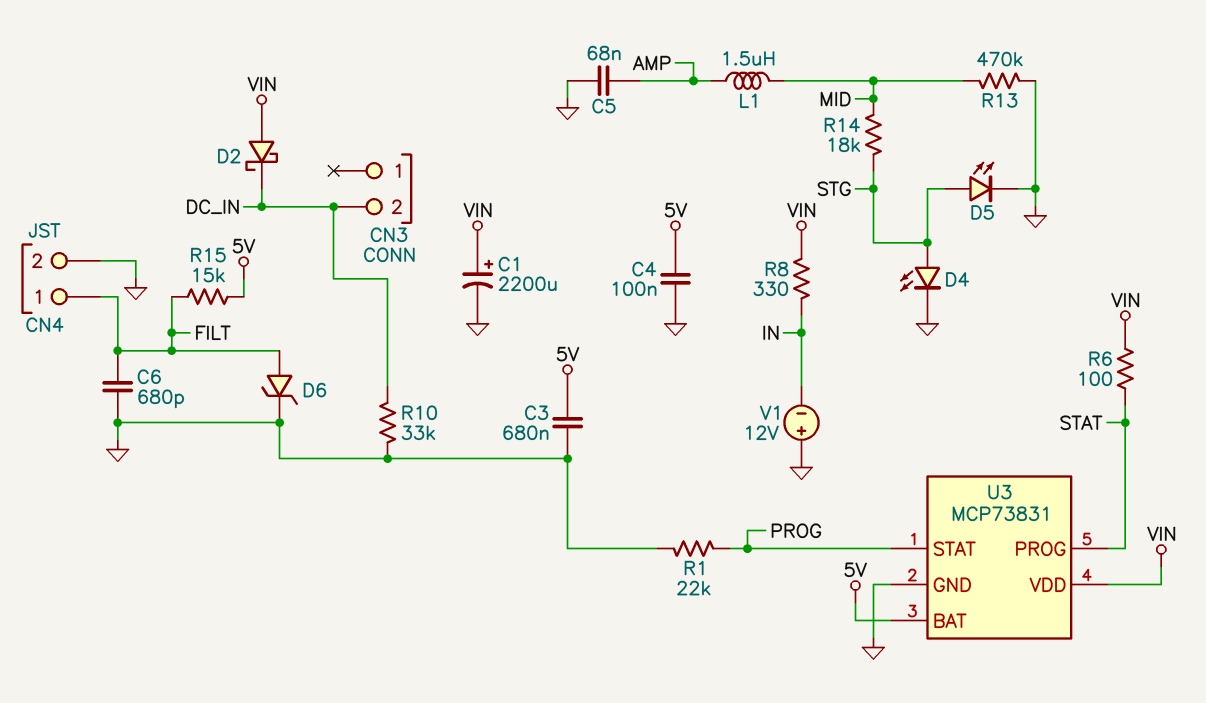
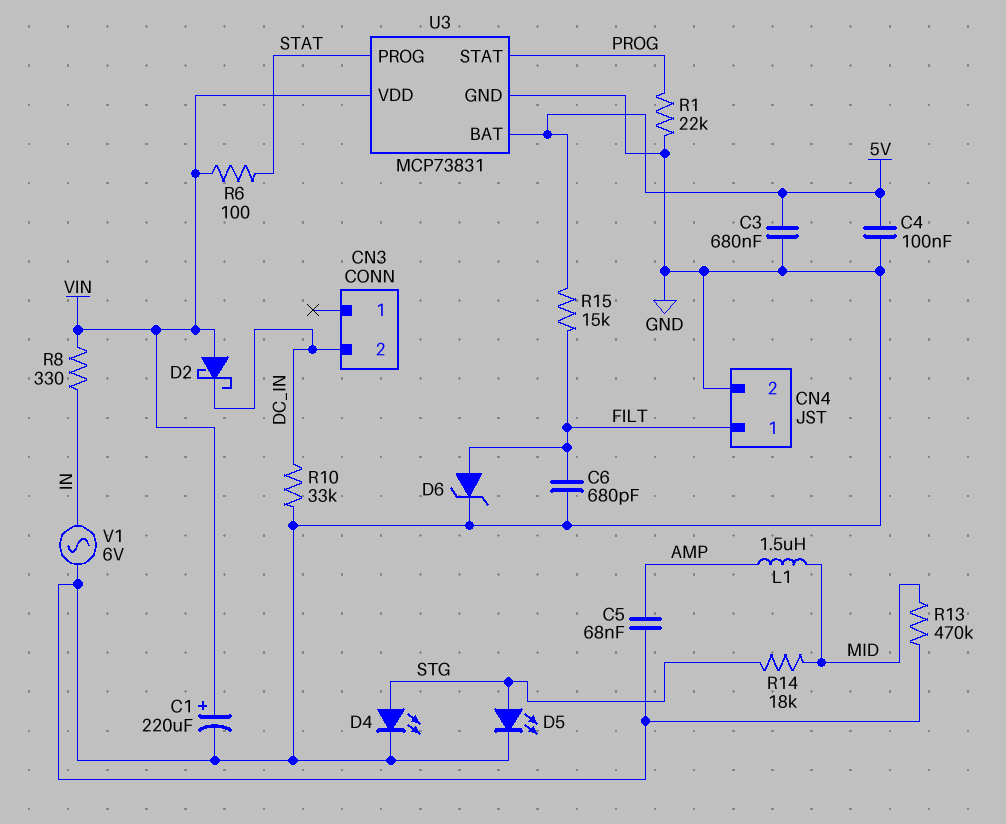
C1: 2200uF (plus VIN, minus GND) -> 220uF (plus VIN, minus GND)
V1: 12V (plus GND, minus IN) -> AC 6V (GND, IN)

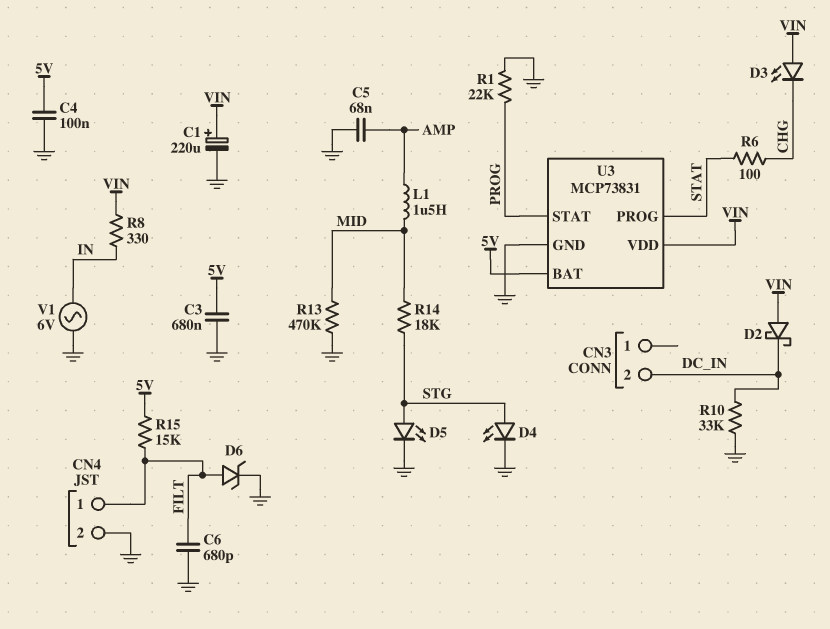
D3: none -> LED (A VIN, K CHG)
R6: 100 (STAT, VIN) -> 100 (CHG, STAT)

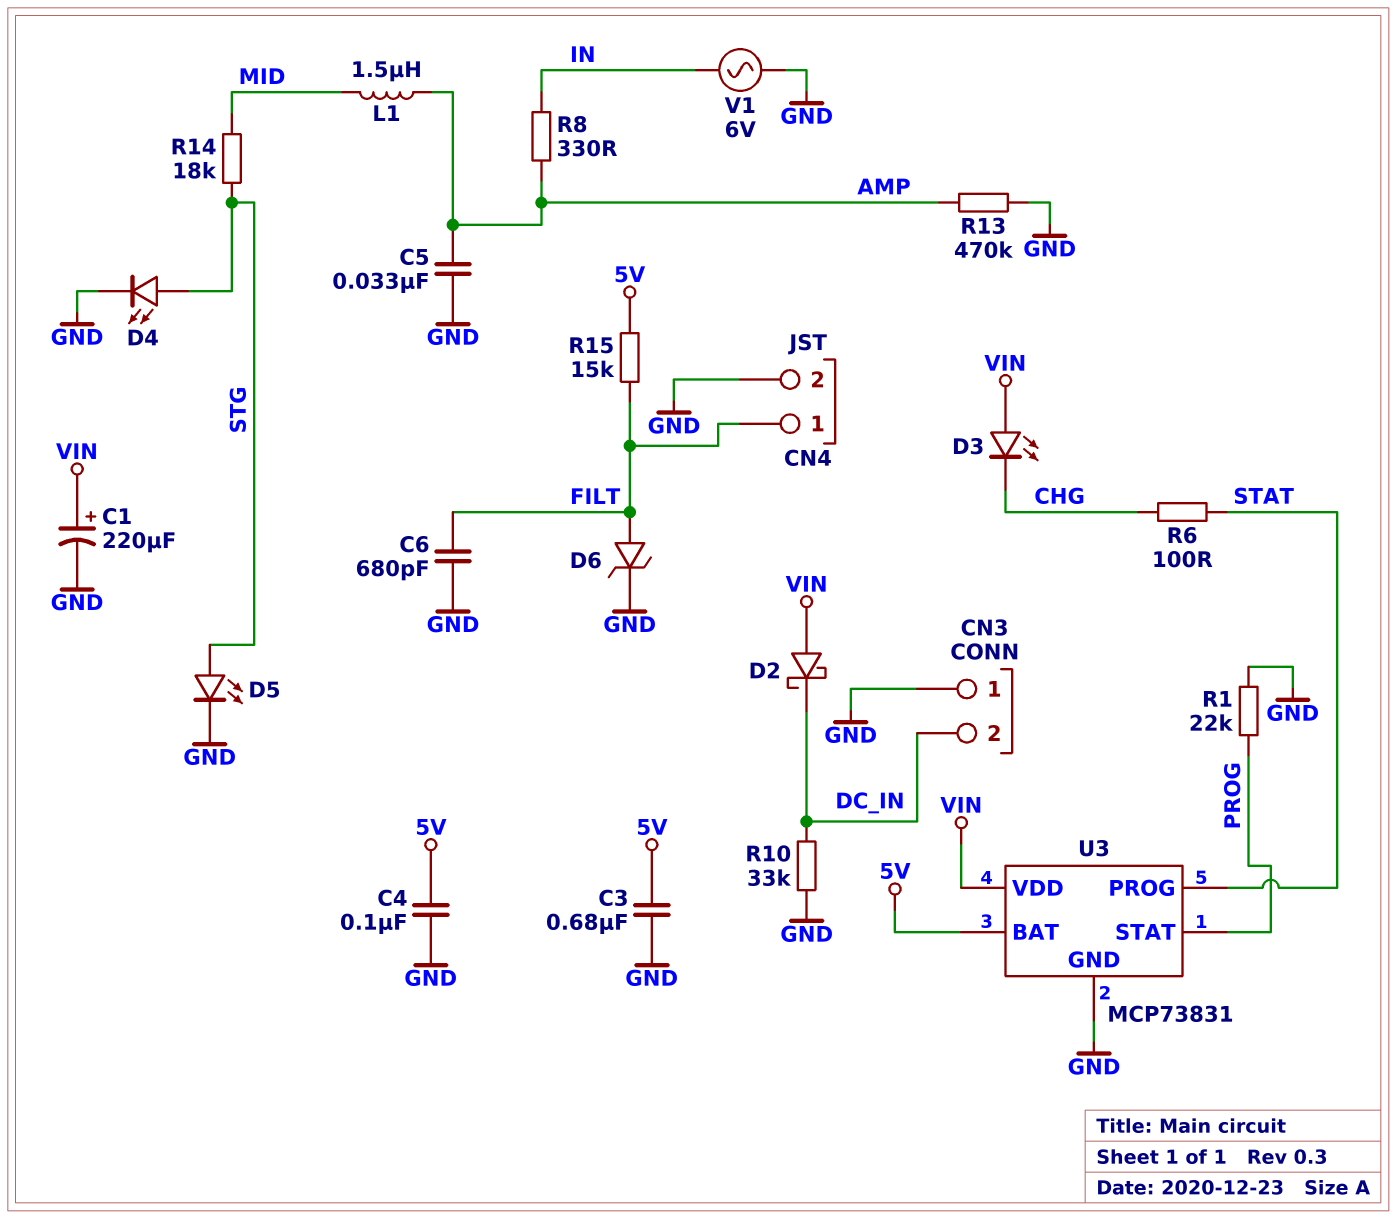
C5: 68nF (AMP, GND) -> 33nF (AMP, GND)
CN3 pin 1: none -> GND
R8: 330 (IN, VIN) -> 330 (AMP, IN)
R13: 470k (GND, MID) -> 470k (AMP, GND)

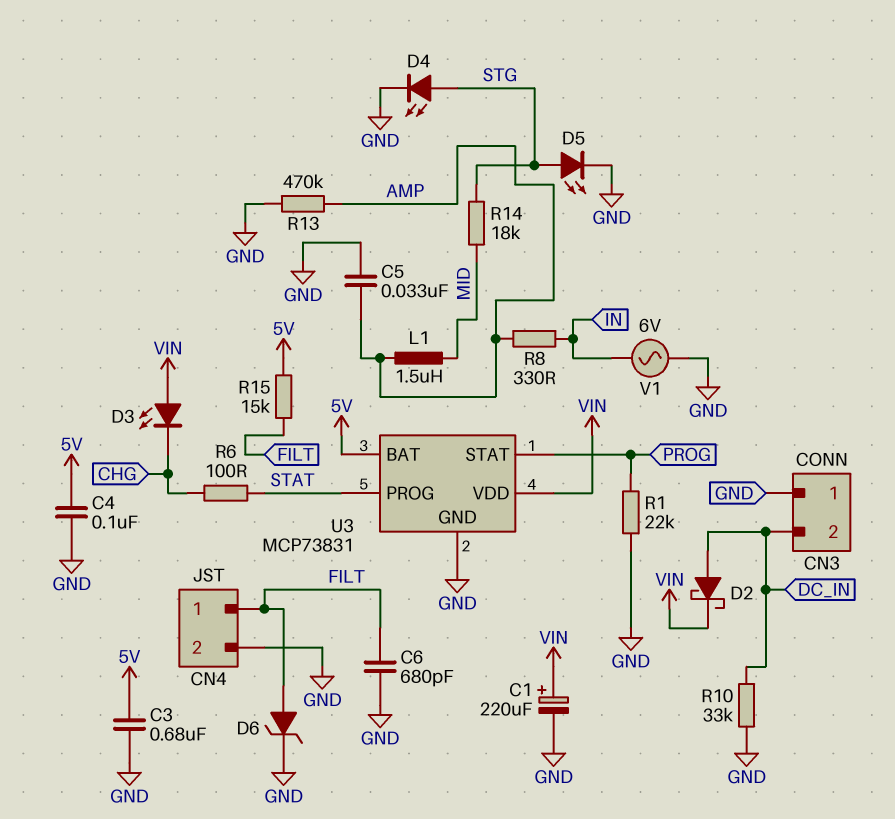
D2: schottky (A VIN, K DC_IN) -> schottky (A DC_IN, K VIN)

